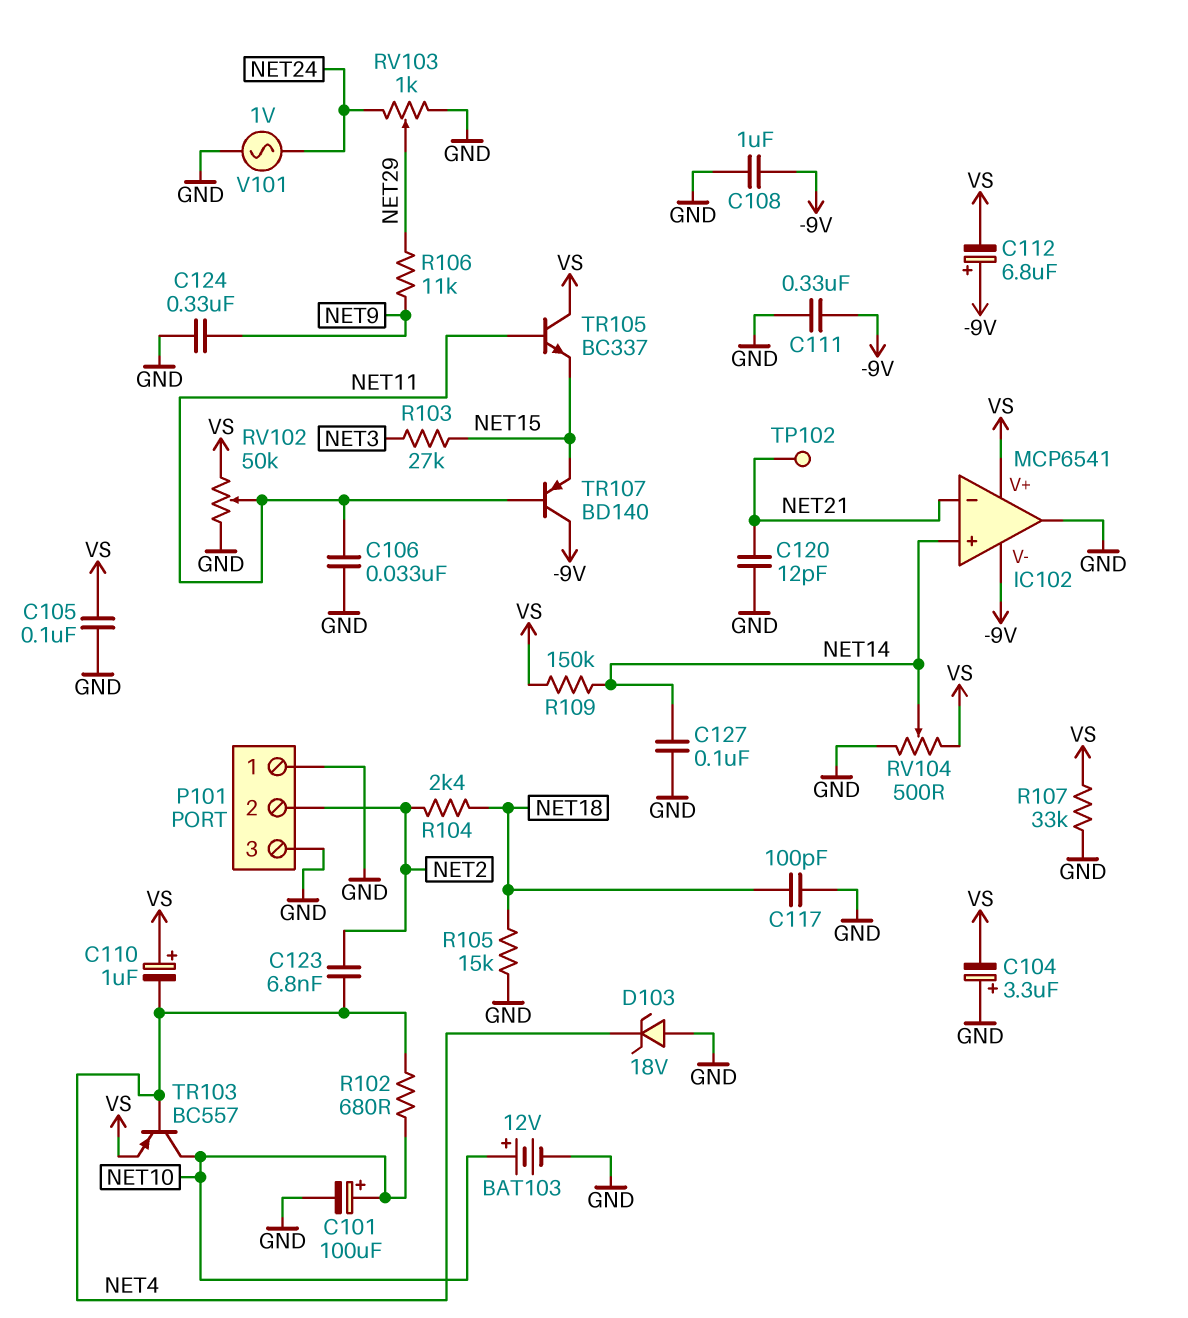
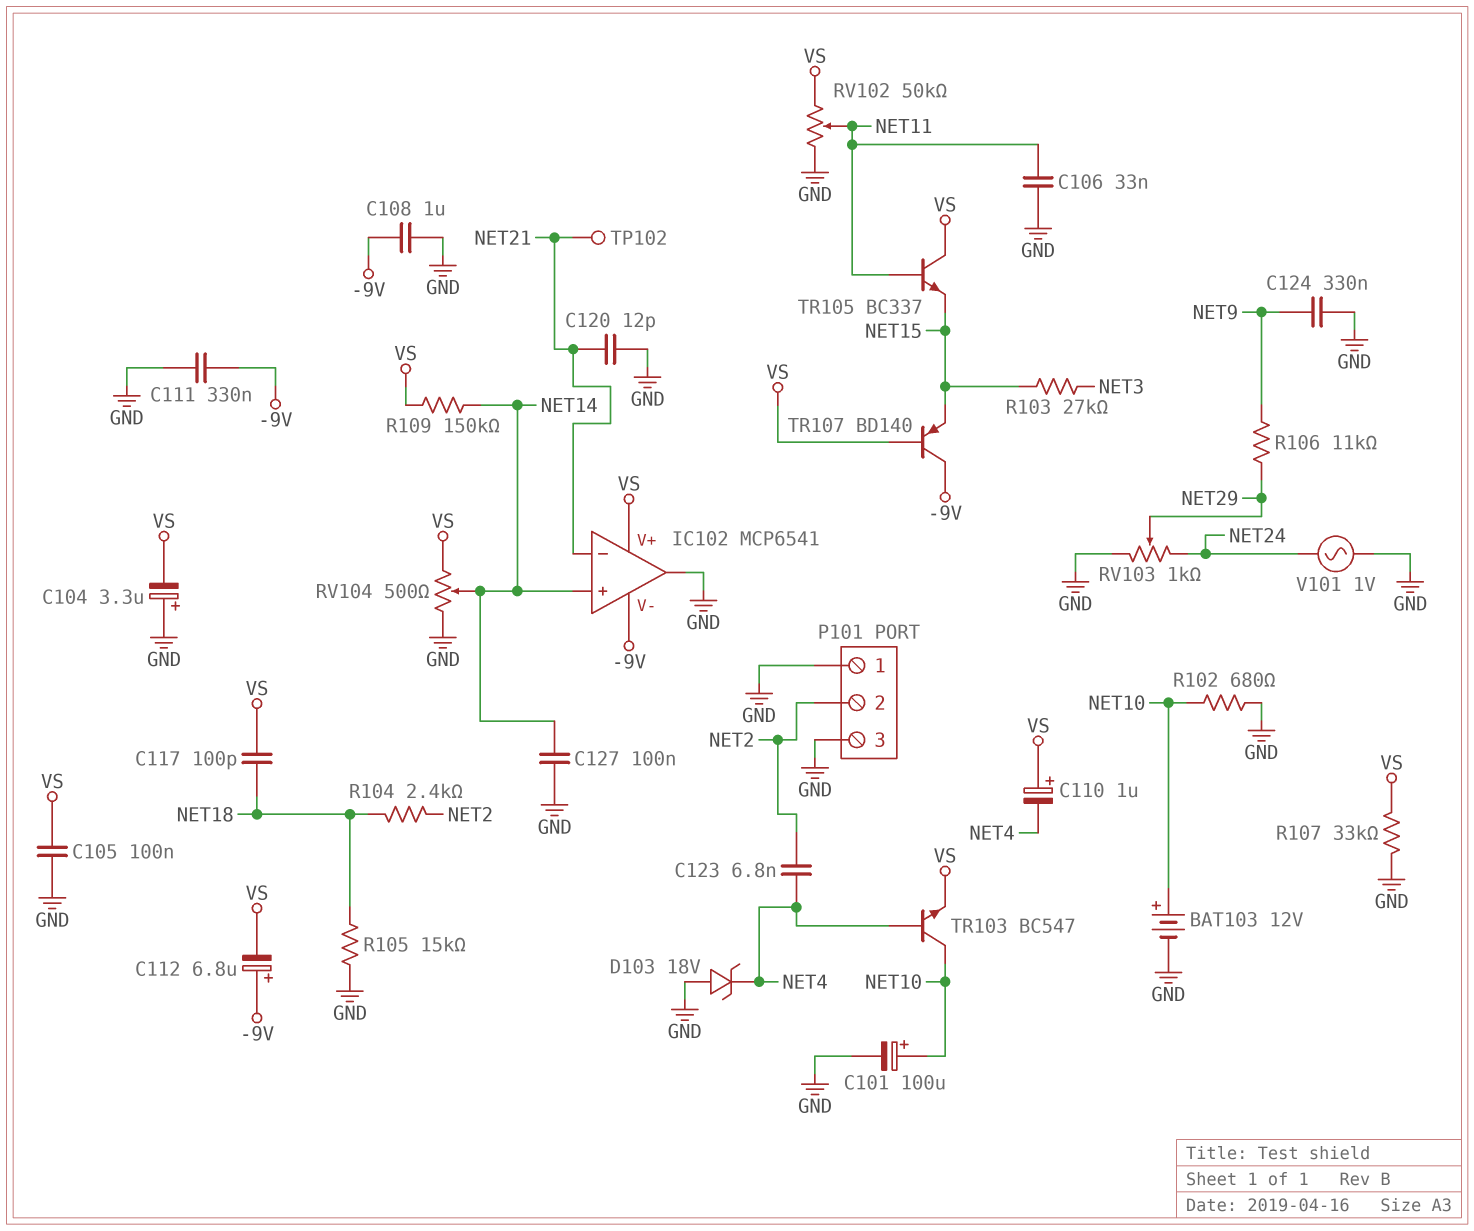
C117: 100pF (GND, NET18) -> 100pF (NET18, VS)
R102: 680 (NET4, NET10) -> 680 (GND, NET10)
TR103: PNP BC557 (B NET4, C NET10, E VS) -> NPN BC547 (B NET4, C NET10, E VS)
TR107: PNP BD140 (B NET11, C -9V, E NET15) -> PNP BD140 (B VS, C -9V, E NET15)

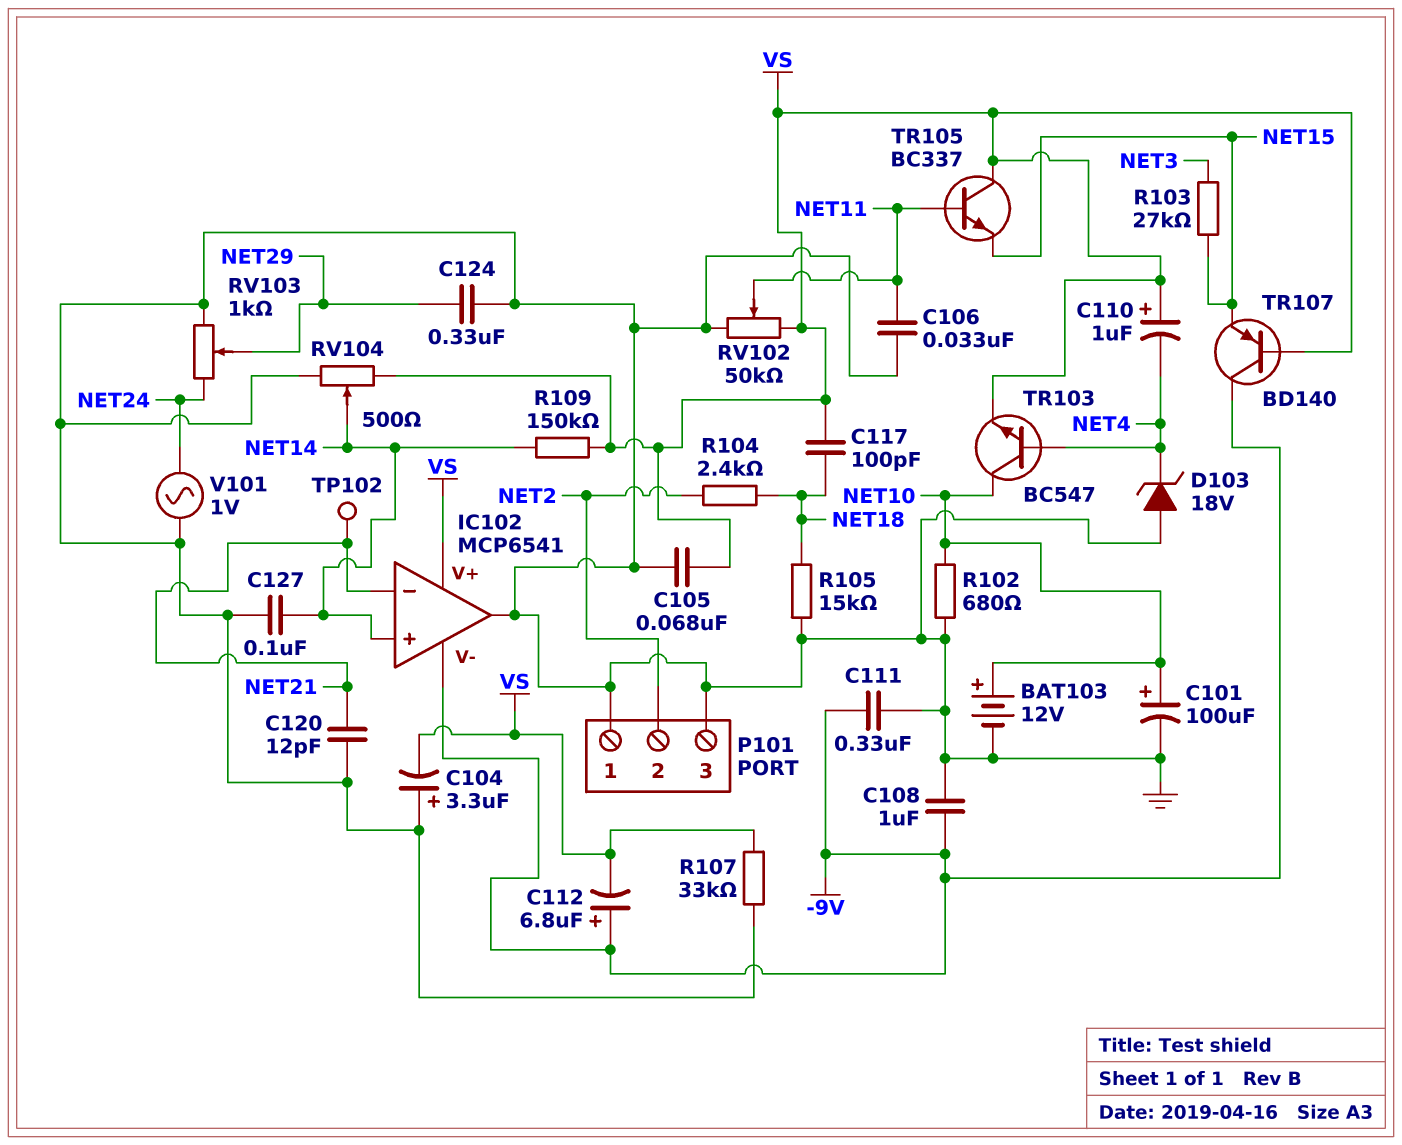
C105: 100nF (GND, VS) -> 68nF (GND, VS)
C123: 6.8nF (NET2, NET4) -> none
C124: 330nF (GND, NET9) -> 330nF (GND, NET29)
R106: 11k (NET9, NET29) -> none

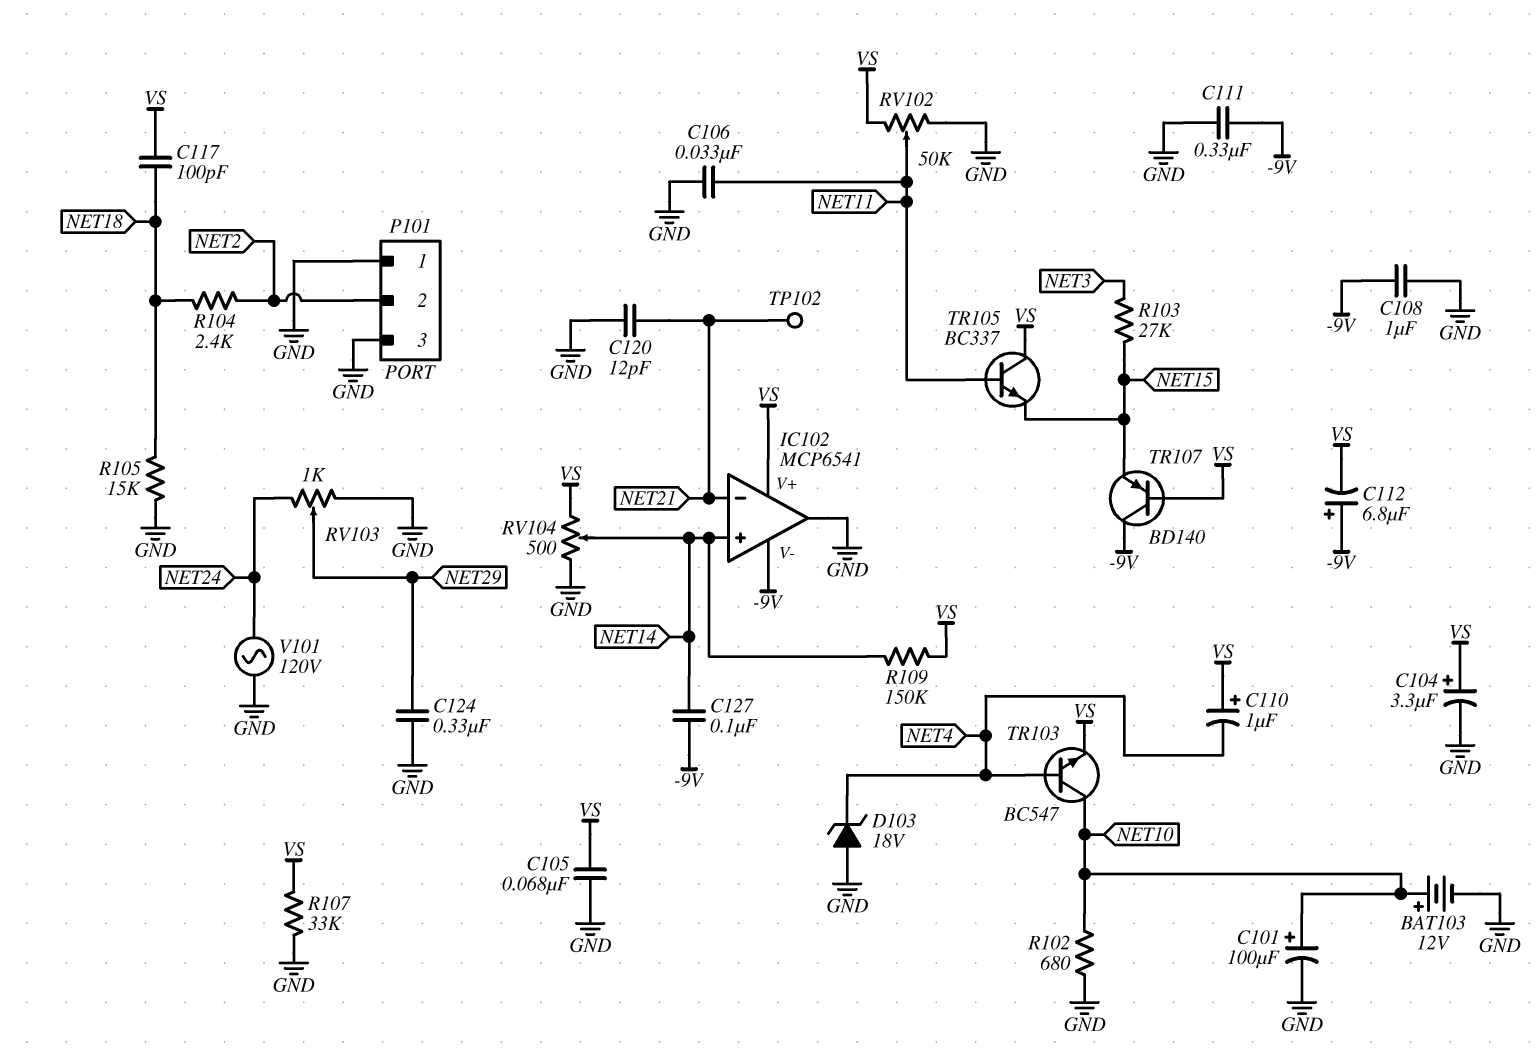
C104: 3.3uF (plus GND, minus VS) -> 3.3uF (plus VS, minus GND)
C127: 100nF (GND, NET14) -> 100nF (-9V, NET14)
V101: AC 1V (GND, NET24) -> AC 120V (GND, NET24)

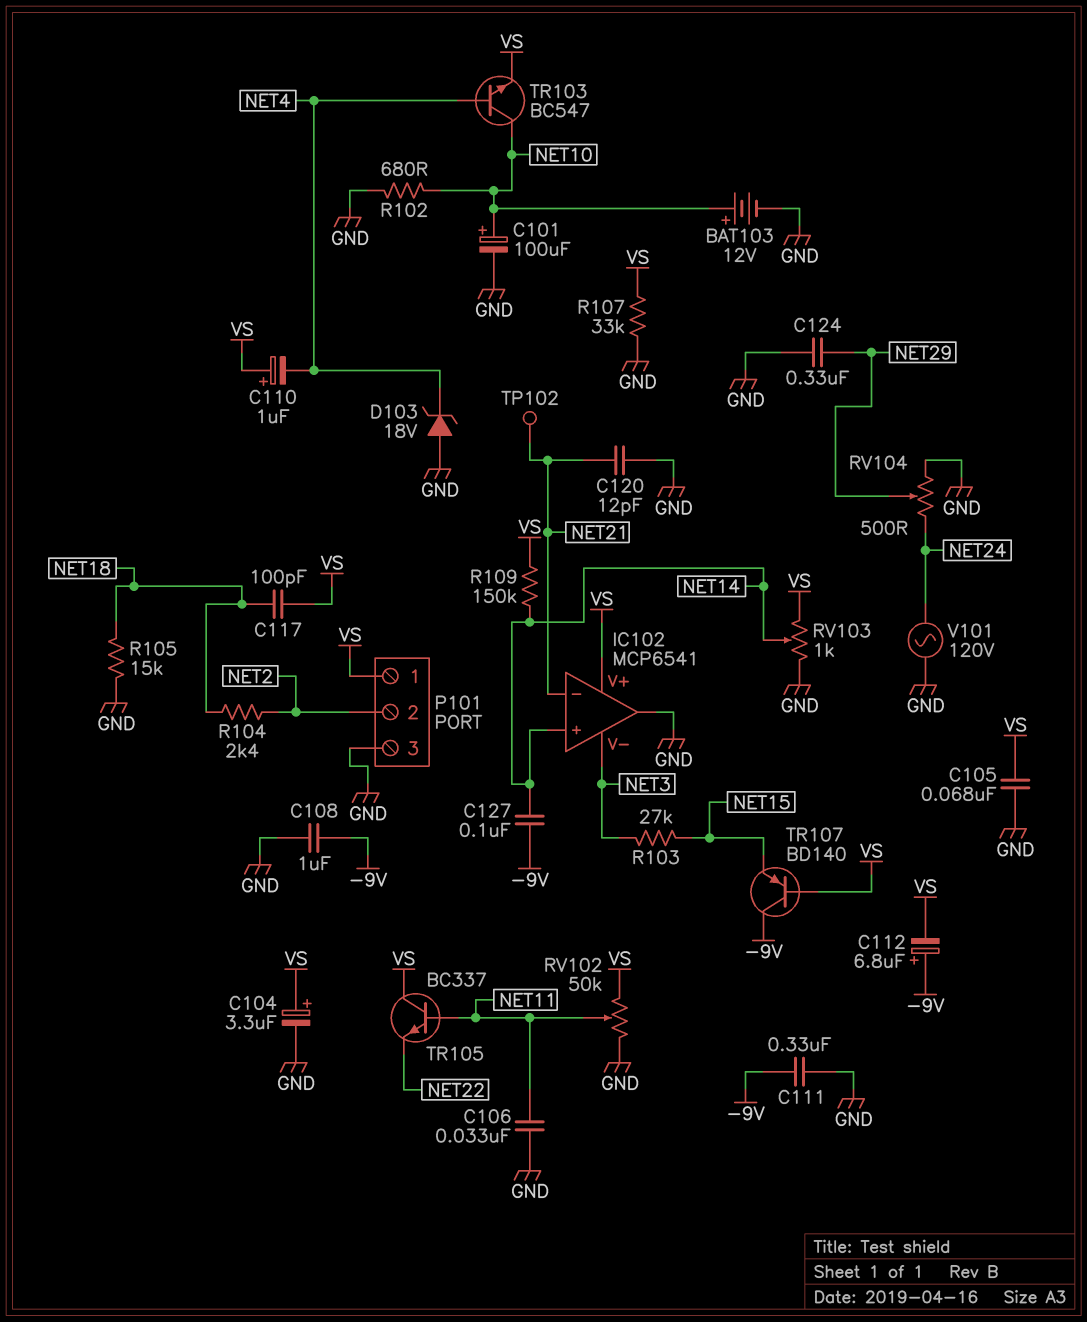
IC102 pin V-: -9V -> NET3
P101 pin 1: GND -> VS
RV103: 1k (GND, NET24, wiper NET29) -> 1k (GND, VS, wiper NET14)
RV104: 500 (GND, VS, wiper NET14) -> 500 (GND, NET24, wiper NET29)
TR105: NPN BC337 (B NET11, C VS, E NET15) -> NPN BC337 (B NET11, C VS, E NET22)

